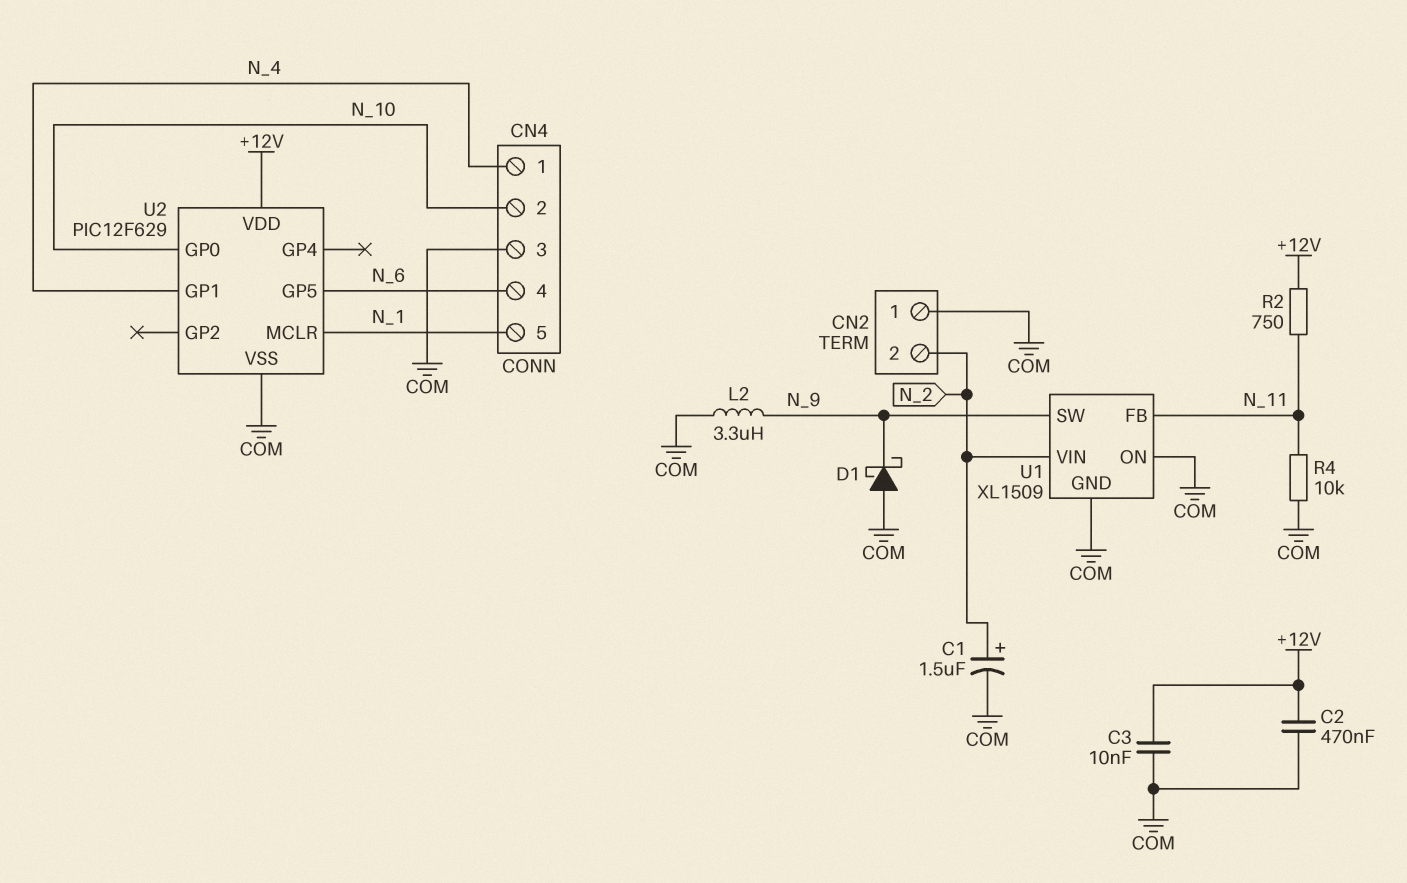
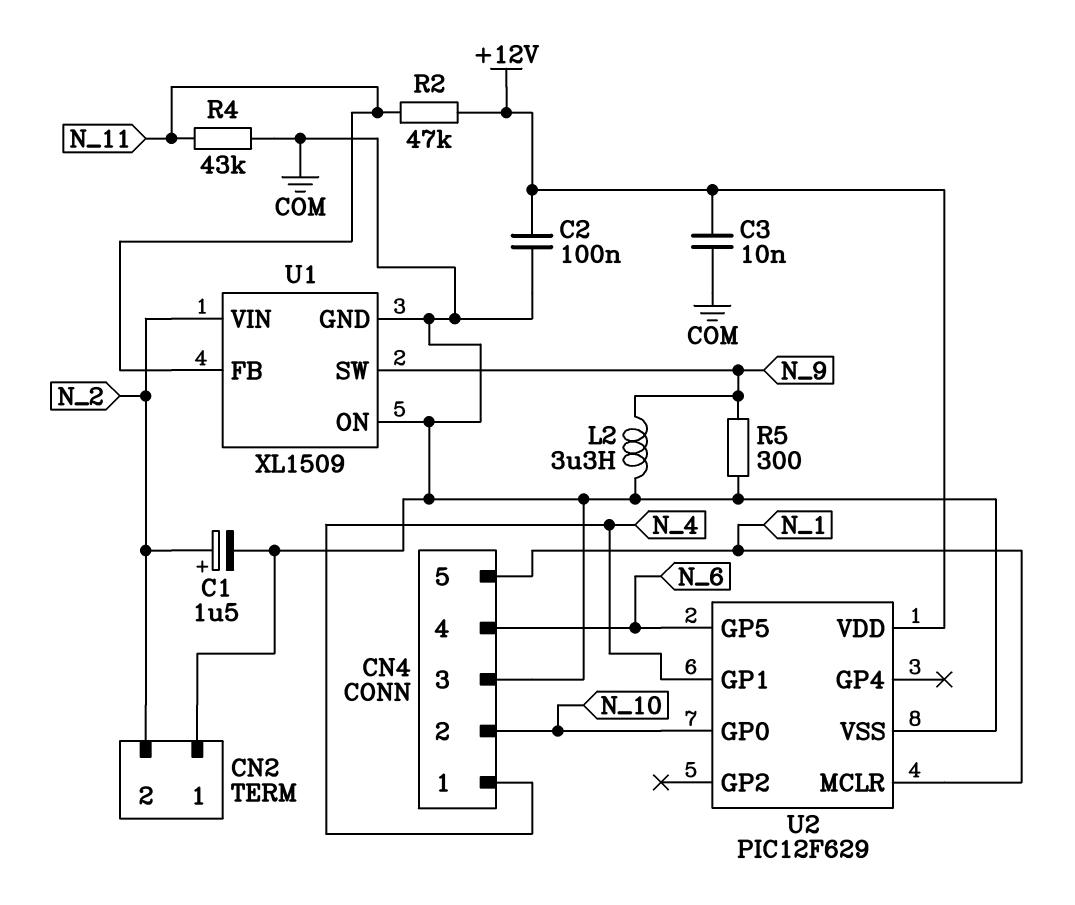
C2: 470nF (+12V, COM) -> 100nF (+12V, COM)
D1: schottky (A COM, K N_9) -> none
R2: 750 (+12V, N_11) -> 47k (+12V, N_11)
R4: 10k (COM, N_11) -> 43k (COM, N_11)
R5: none -> 300 (COM, N_9)

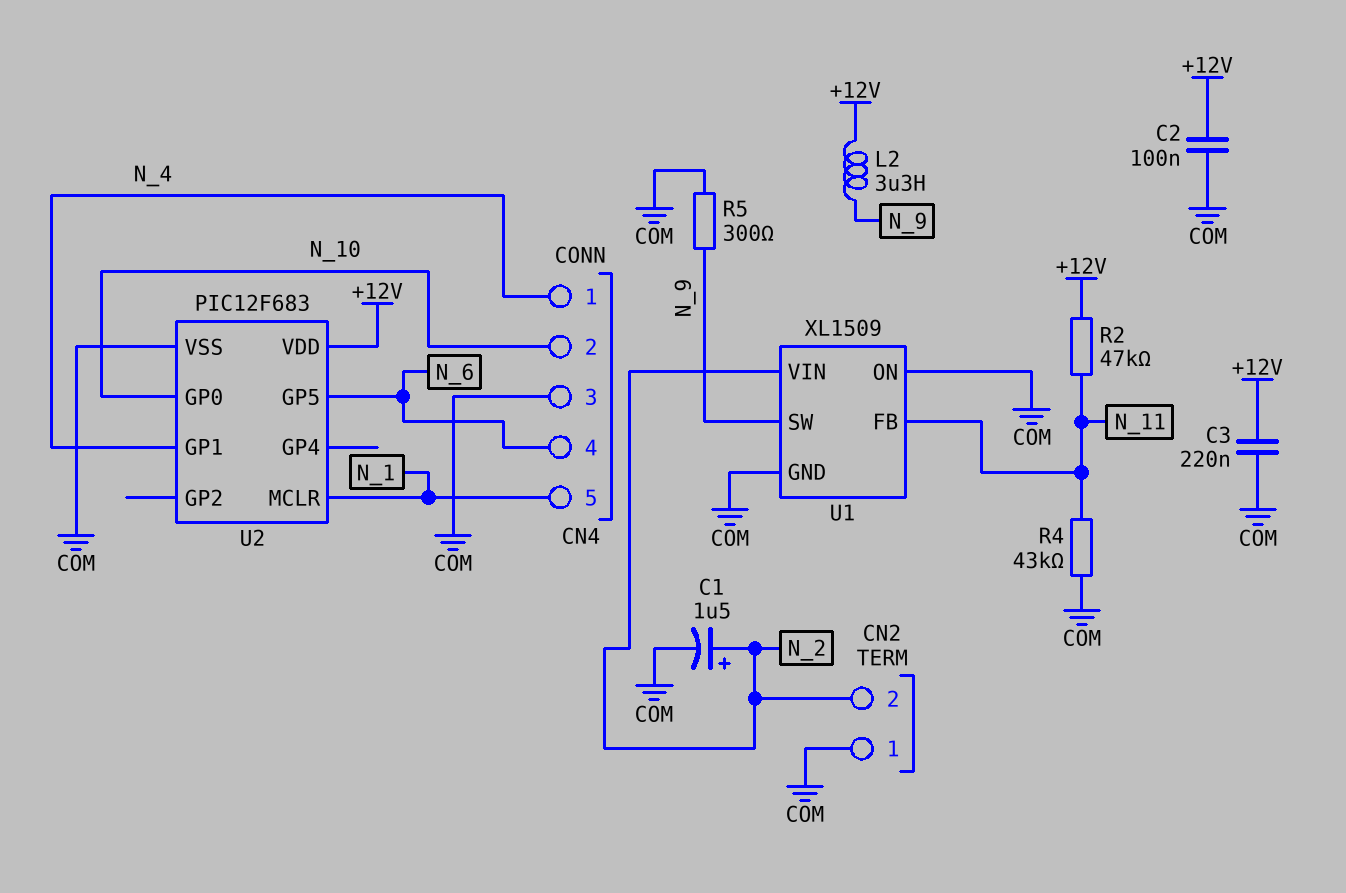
C3: 10nF (+12V, COM) -> 220nF (+12V, COM)
L2: 3.3uH (COM, N_9) -> 3.3uH (+12V, N_9)
U2: PIC12F629 -> PIC12F683

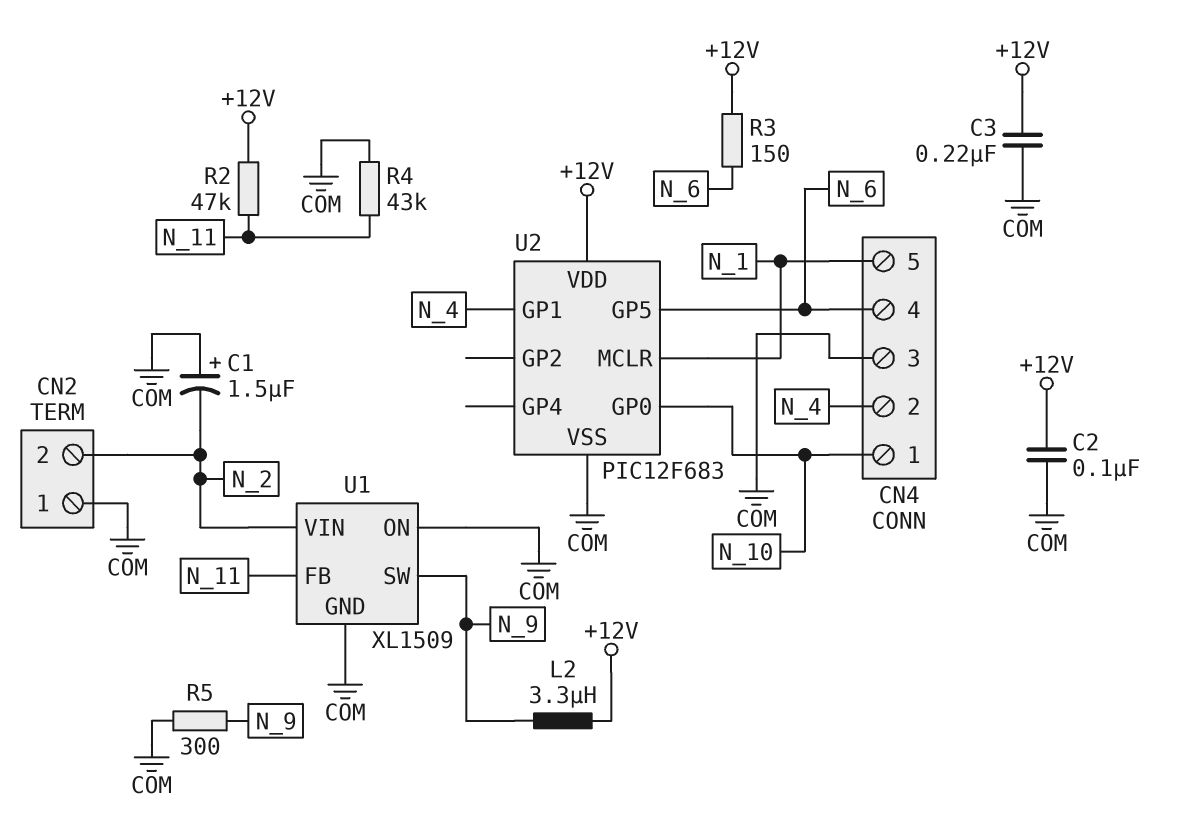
C1: 1.5uF (plus N_2, minus COM) -> 1.5uF (plus COM, minus N_2)
CN4 pin 1: N_4 -> N_10
CN4 pin 2: N_10 -> N_4
R3: none -> 150 (+12V, N_6)

